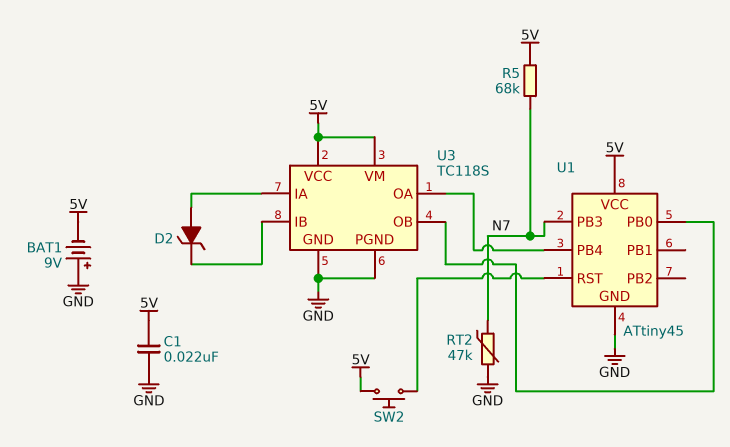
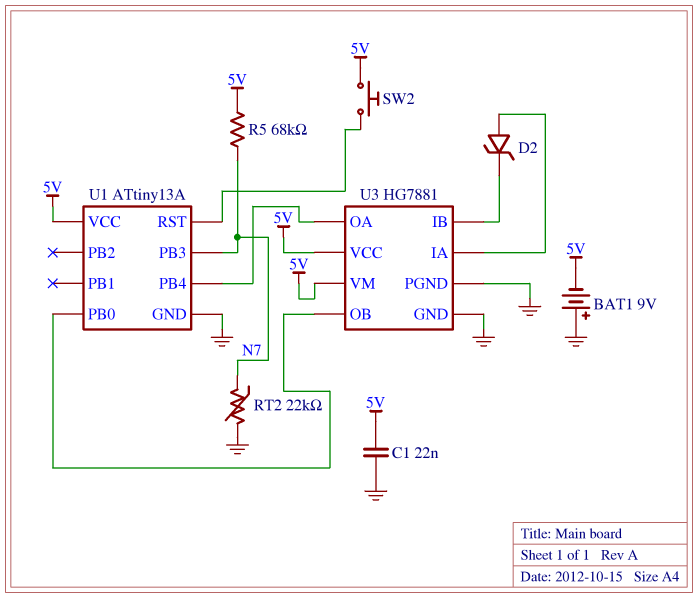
RT2: 47k (GND, N7) -> 22k (GND, N7)
U1: ATtiny45 -> ATtiny13A
U3: TC118S -> HG7881

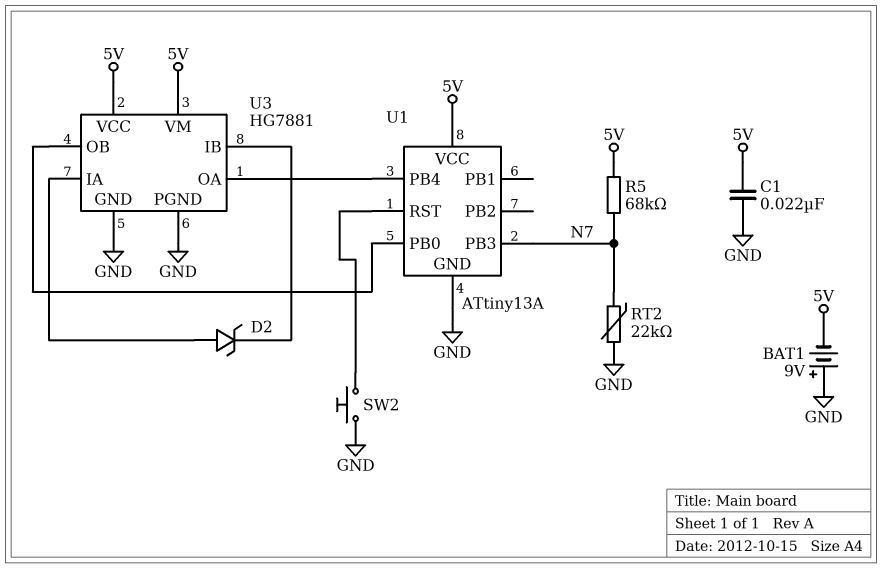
SW2: button (5V, U1/RST) -> button (GND, U1/RST)

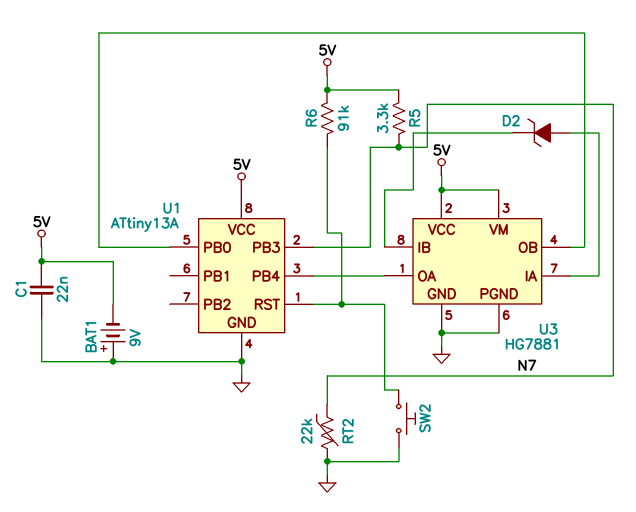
R5: 68k (5V, N7) -> 3.3k (5V, N7)
R6: none -> 91k (5V, U1/RST)

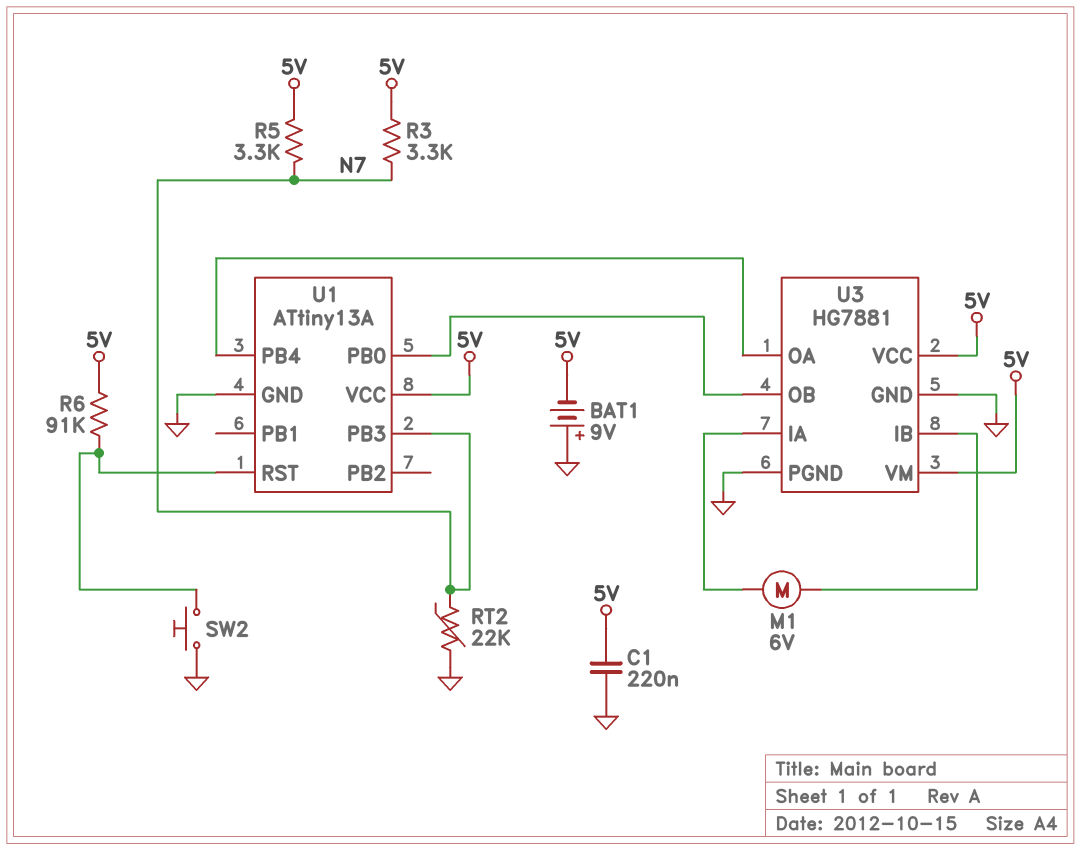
C1: 22nF (5V, GND) -> 220nF (5V, GND)
D2: zener (A U3/IA, K U3/IB) -> none
M1: none -> motor 6V (U3/IA, U3/IB)
R3: none -> 3.3k (5V, N7)

